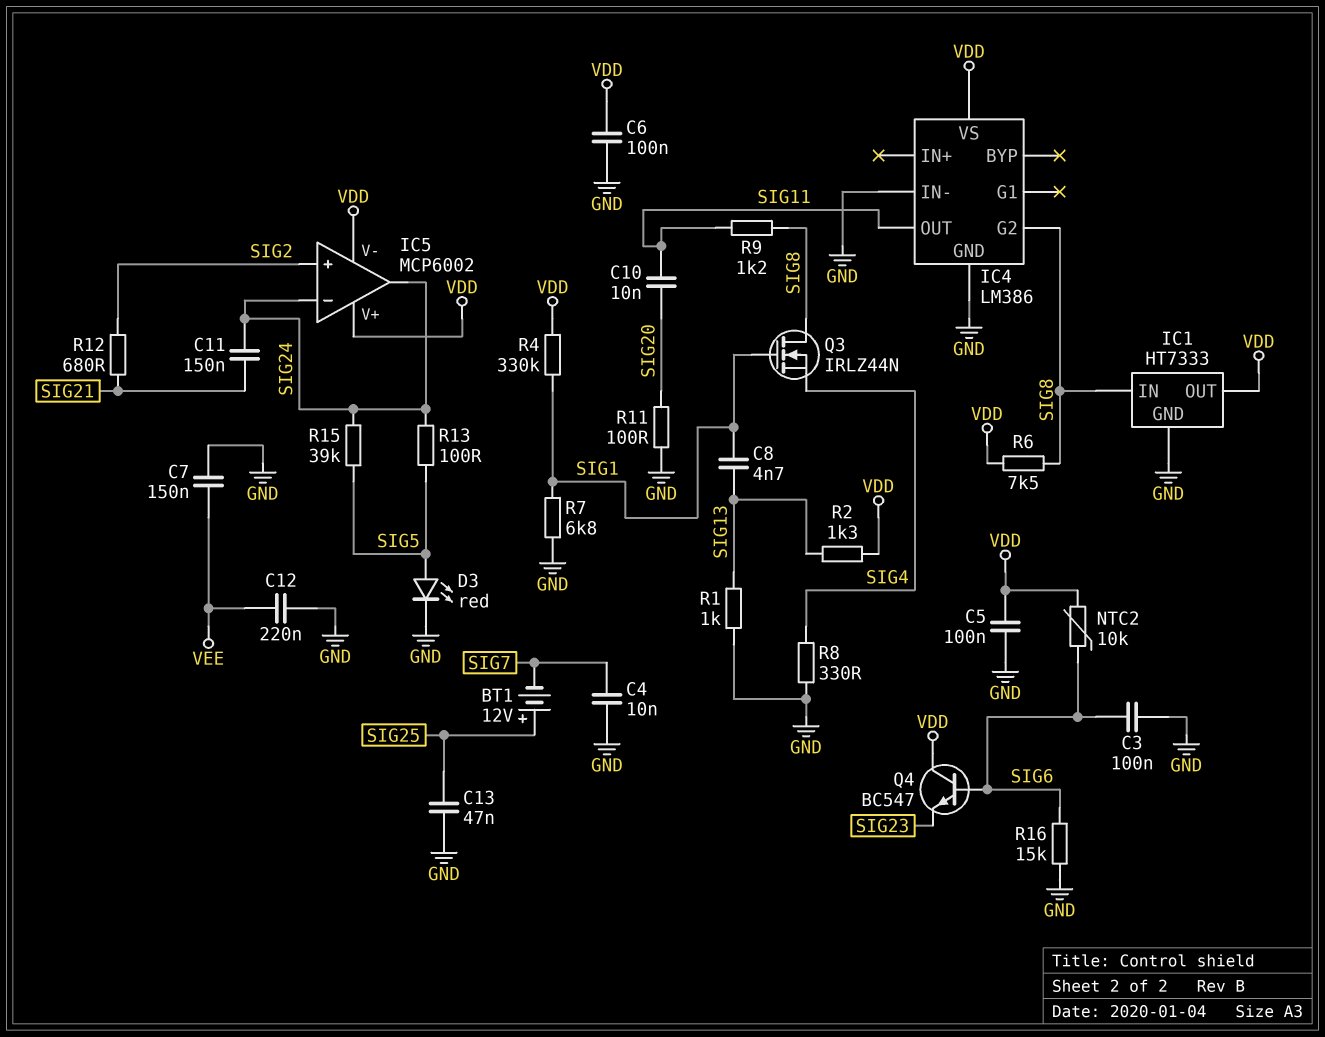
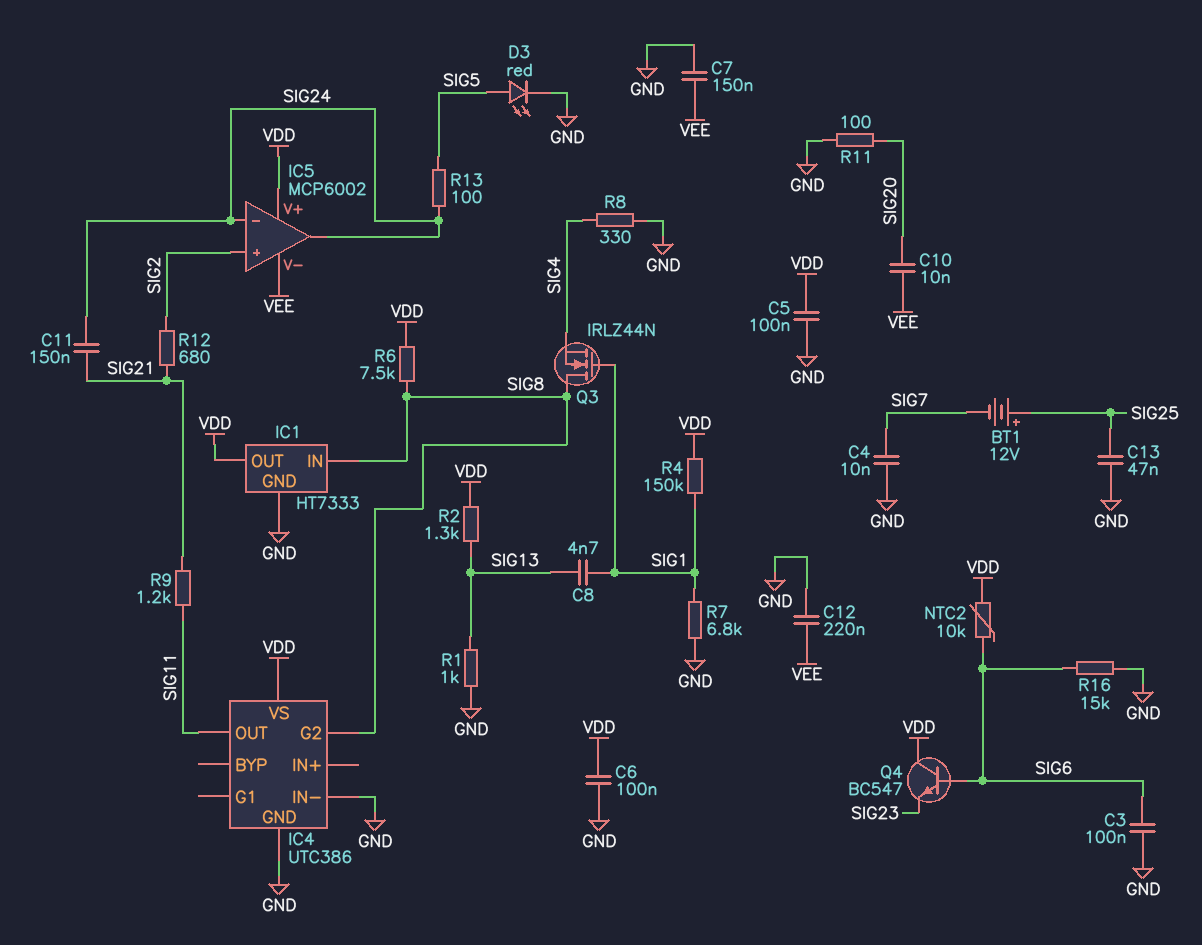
C10: 10nF (SIG11, SIG20) -> 10nF (SIG20, VEE)
IC4: LM386 -> UTC386
IC5 pin V-: VDD -> VEE
R4: 330k (SIG1, VDD) -> 150k (SIG1, VDD)
R9: 1.2k (SIG8, SIG11) -> 1.2k (SIG11, SIG21)
R15: 39k (SIG5, SIG24) -> none

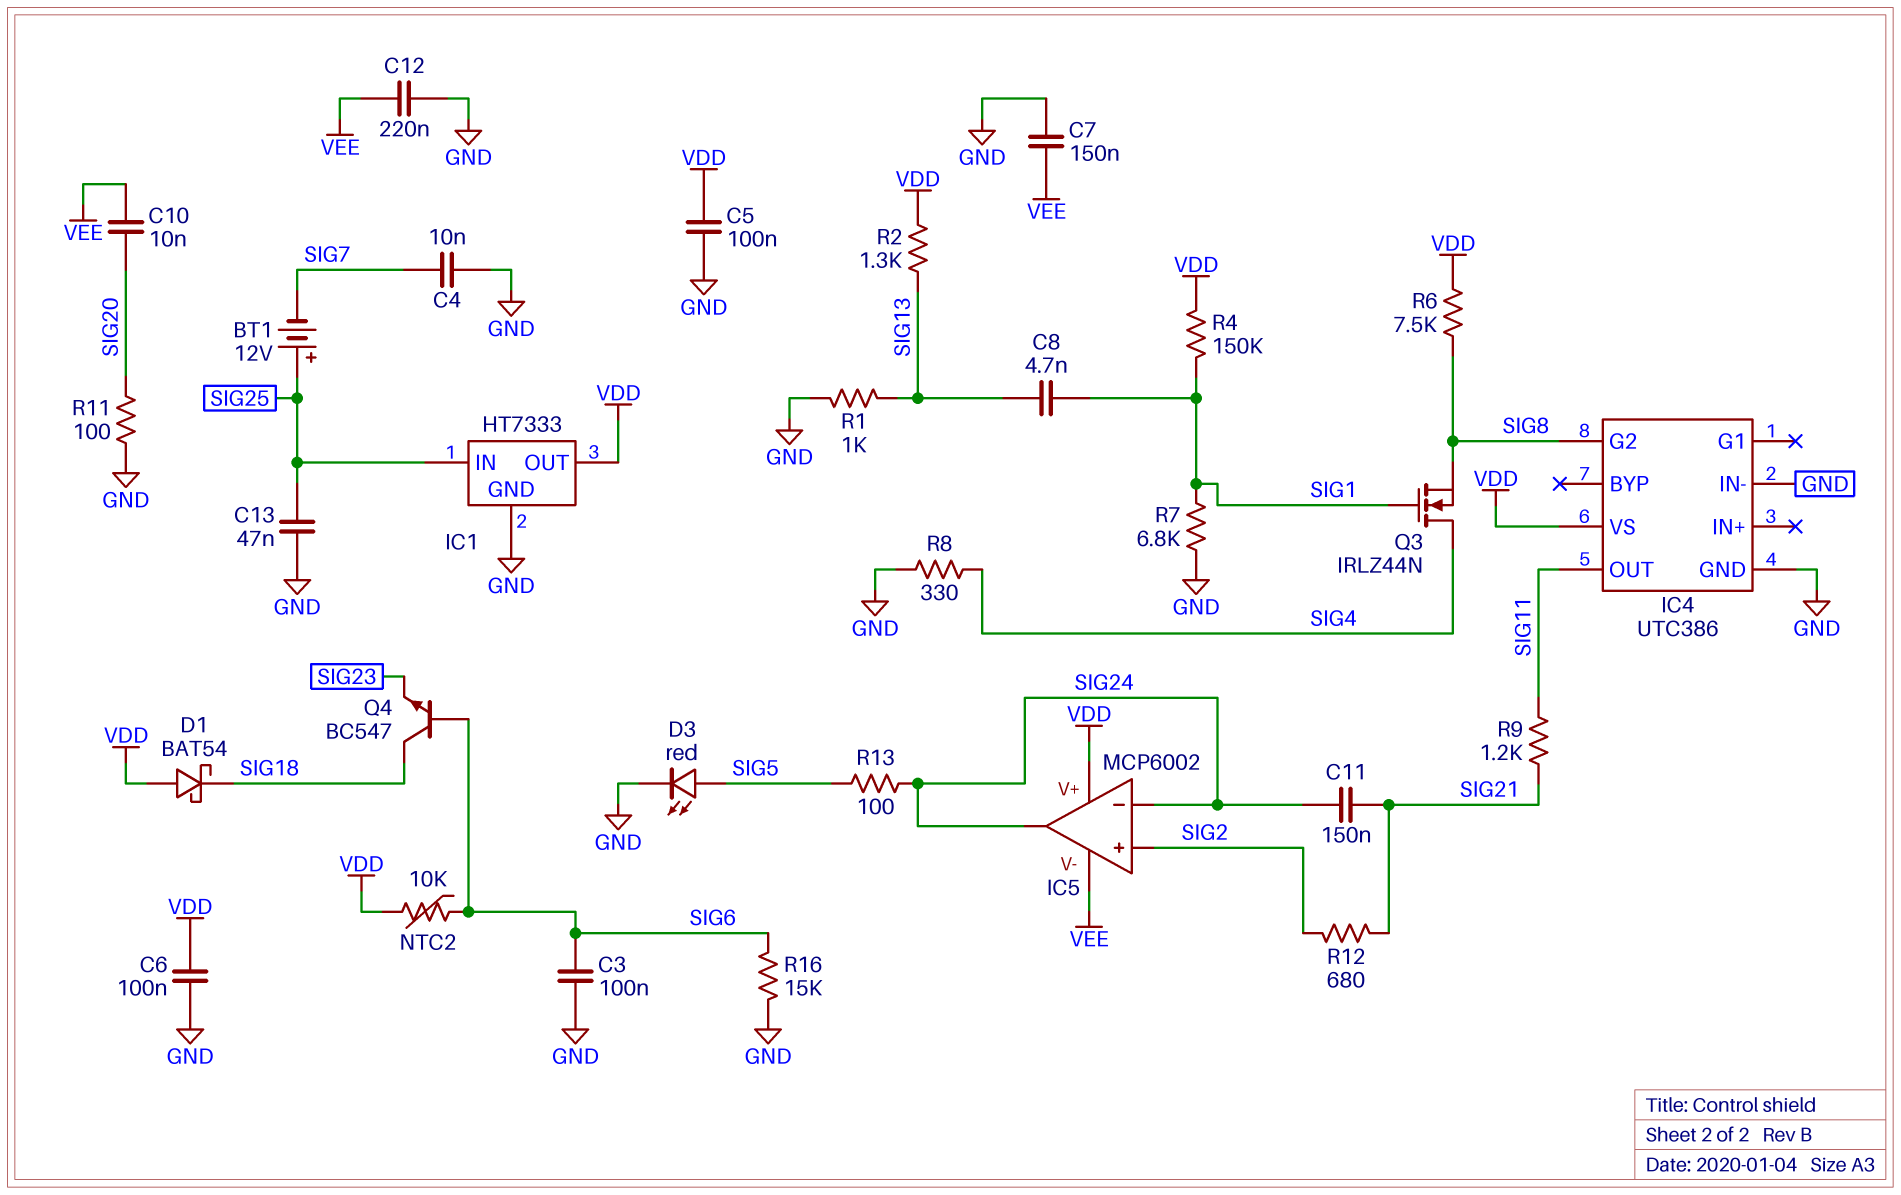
D1: none -> schottky BAT54 (A VDD, K SIG18)
IC1 pin IN: SIG8 -> SIG25
Q3: NMOS IRLZ44N (G SIG1, D SIG8, S SIG4) -> NMOS IRLZ44N (G SIG1, D SIG4, S SIG8)
Q4: NPN BC547 (B SIG6, C VDD, E SIG23) -> NPN BC547 (B SIG6, C SIG18, E SIG23)

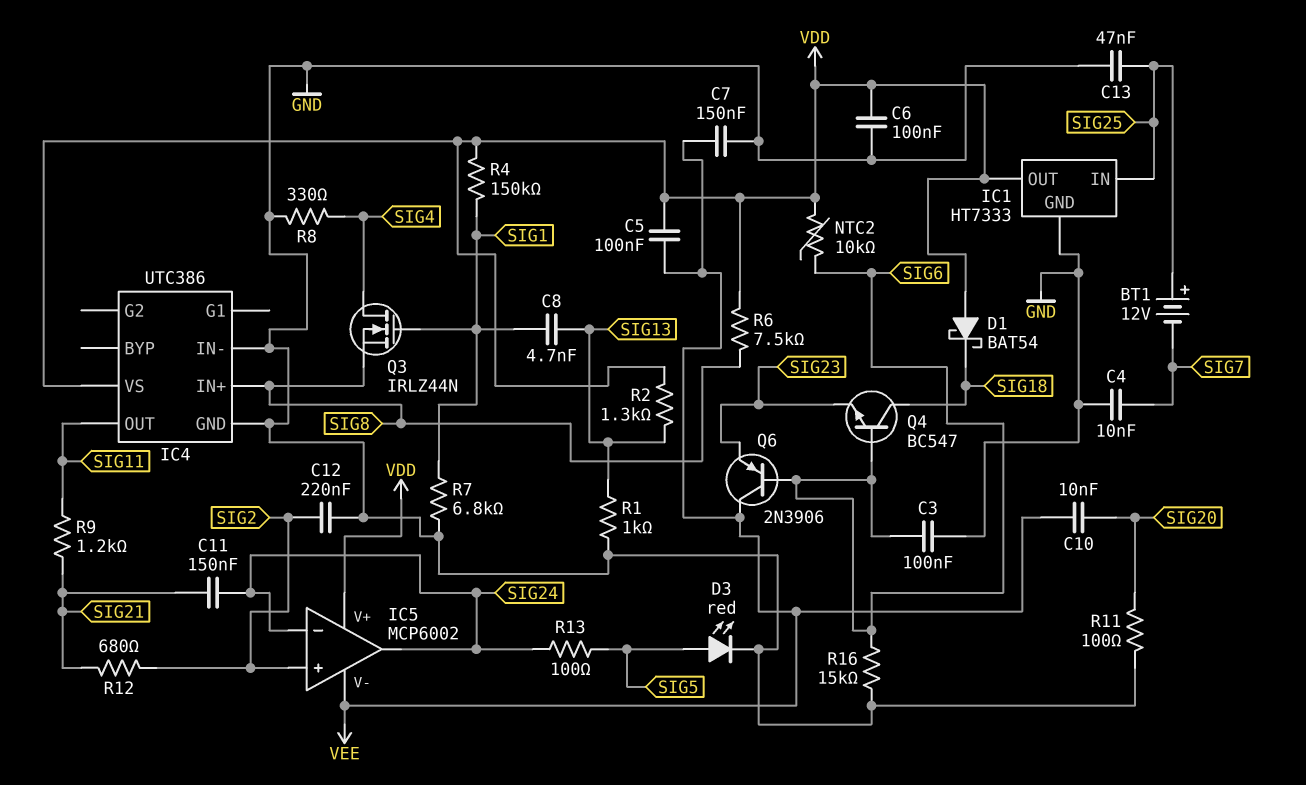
C5: 100nF (GND, VDD) -> 100nF (VDD, VEE)
C12: 220nF (GND, VEE) -> 220nF (GND, SIG2)
IC4 pin G2: SIG8 -> none
IC4 pin IN+: none -> SIG8
Q6: none -> PNP 2N3906 (B SIG6, C VEE, E SIG23)

